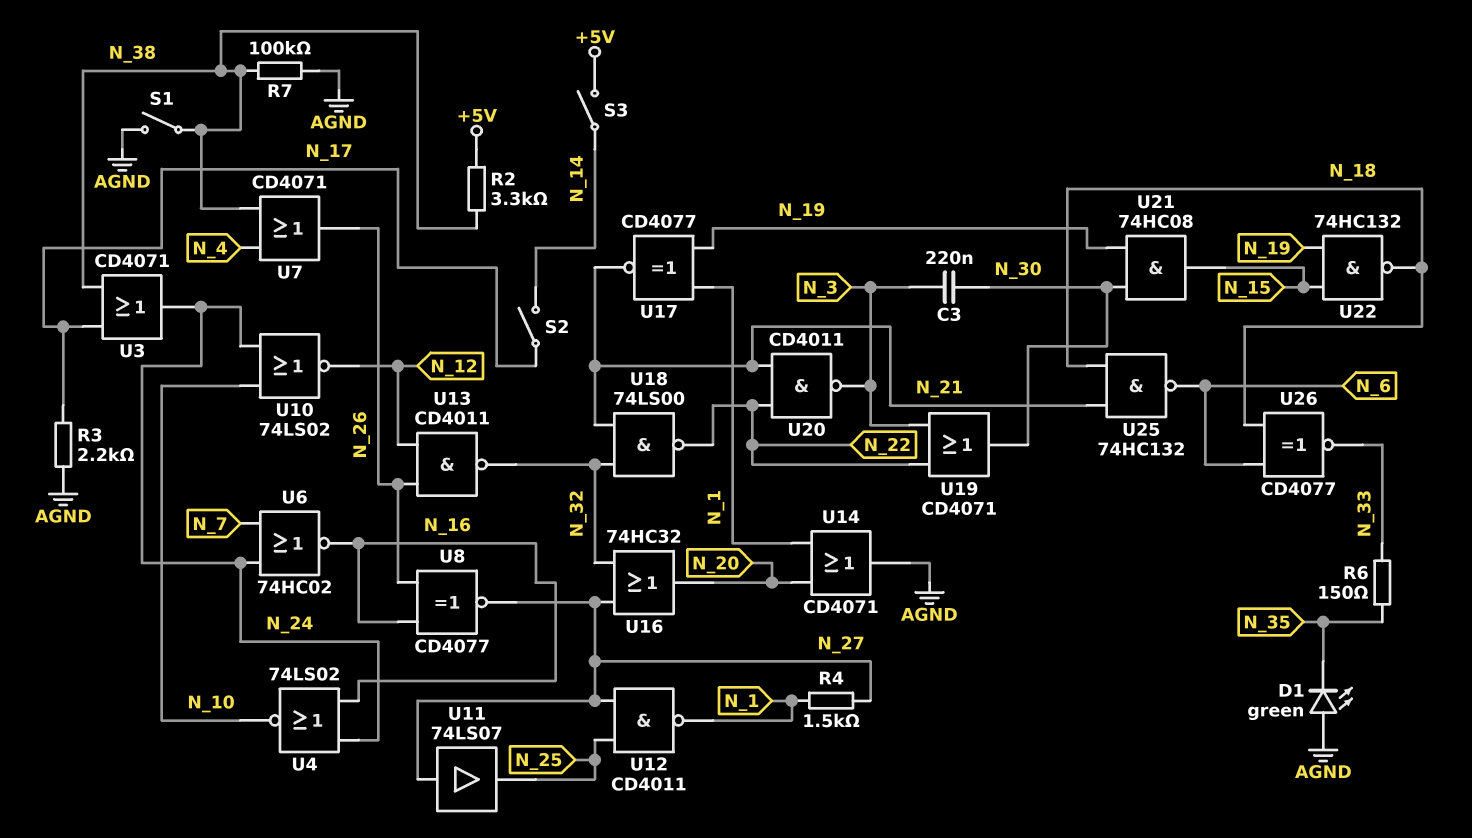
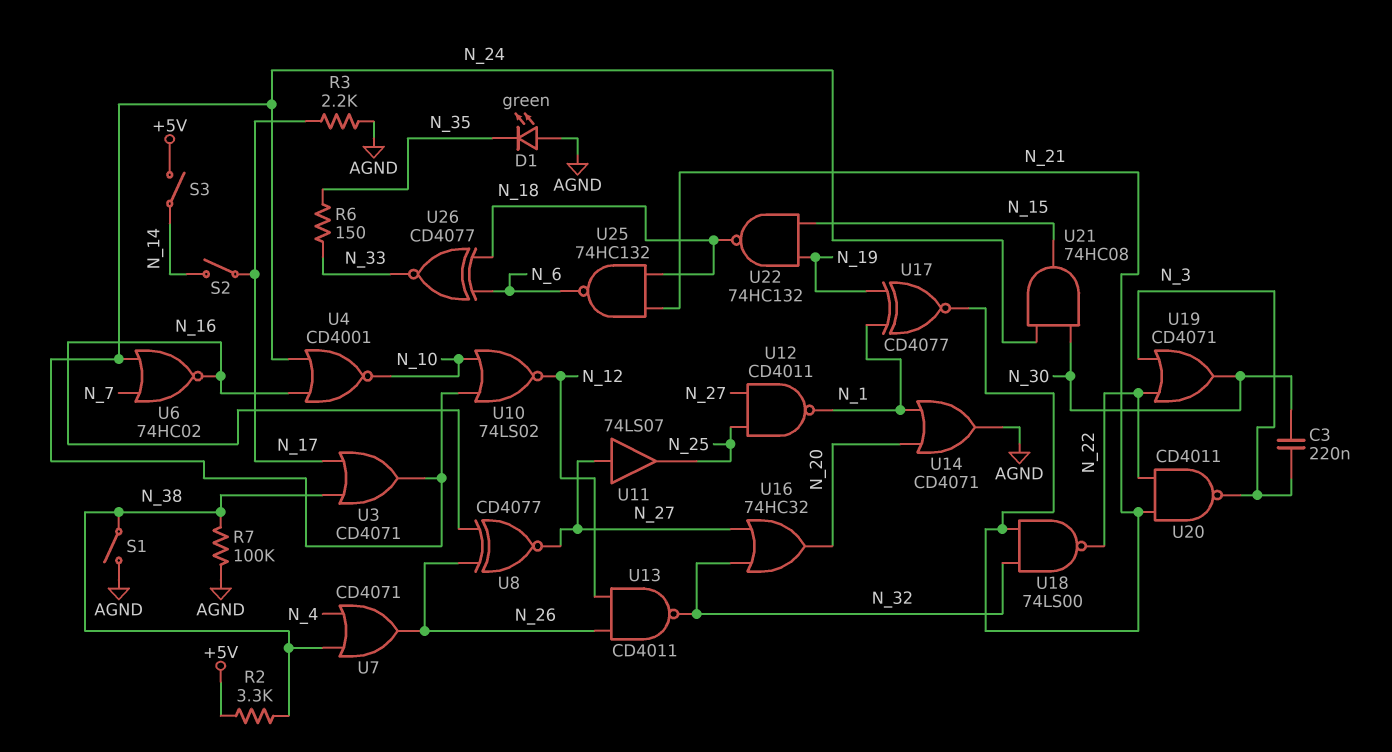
R4: 1.5k (N_1, N_27) -> none
U4: NOR 74LS02 (in N_16, in N_24, out N_10) -> NOR CD4001 (in N_16, in N_24, out N_10)
U21: AND 74HC08 (in N_19, in N_30, out N_15) -> AND 74HC08 (in N_24, in N_30, out N_15)

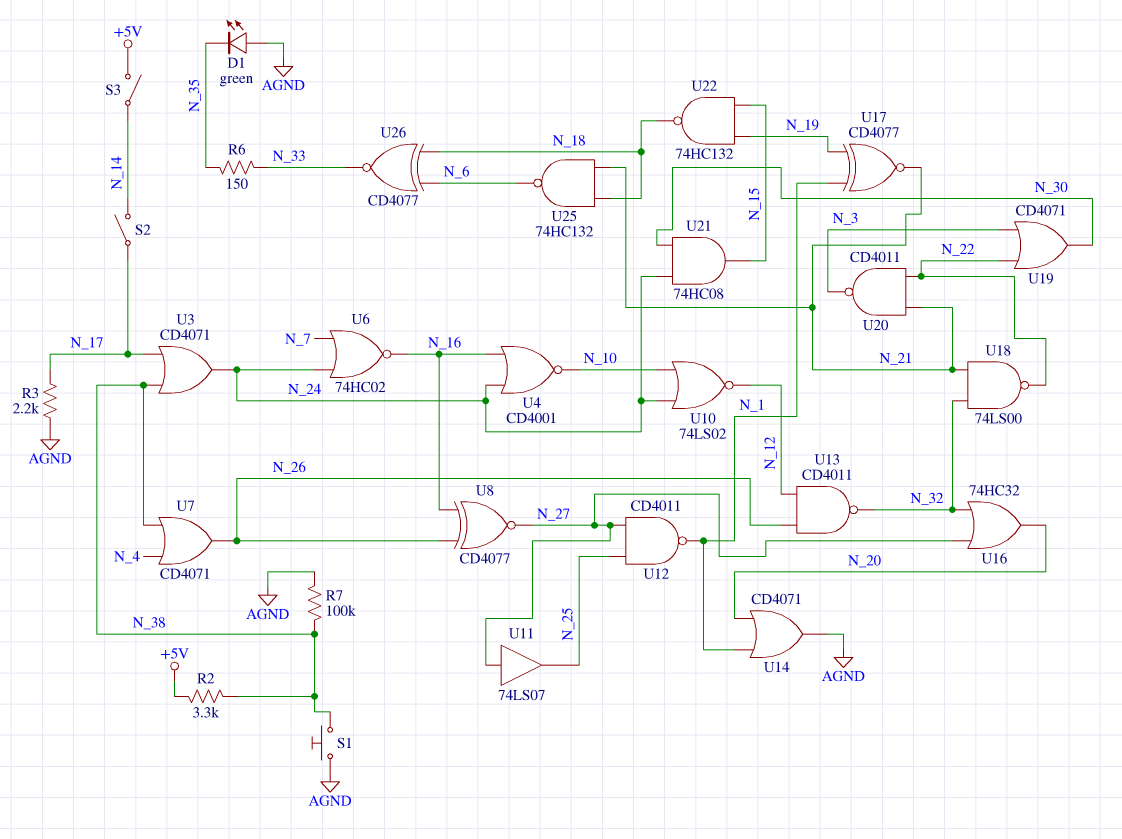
C3: 220nF (N_3, N_30) -> none
S1: switch (AGND, N_38) -> button (AGND, N_38)

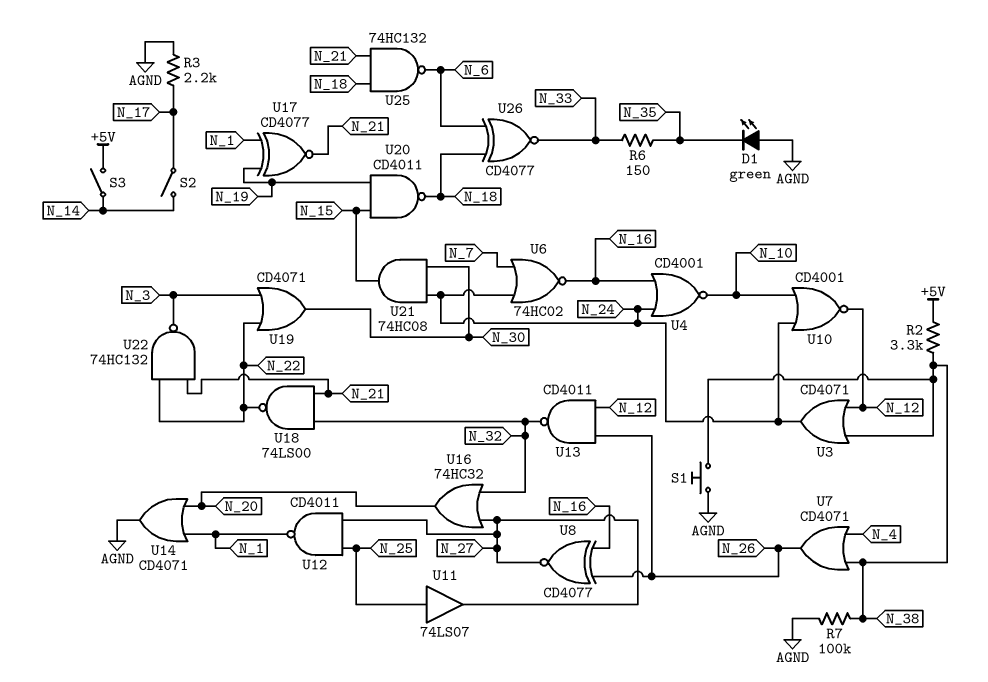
U3: OR CD4071 (in N_17, in N_38, out N_24) -> OR CD4071 (in N_12, in N_38, out N_24)
U10: NOR 74LS02 (in N_10, in N_24, out N_12) -> NOR CD4001 (in N_10, in N_24, out N_12)
U11: buffer 74LS07 (in N_27, out N_25) -> buffer 74LS07 (in N_25, out N_27)
U20: NAND CD4011 (in N_21, in N_22, out N_3) -> NAND CD4011 (in N_15, in N_19, out N_18)
U22: NAND 74HC132 (in N_15, in N_19, out N_18) -> NAND 74HC132 (in N_21, in N_22, out N_3)

